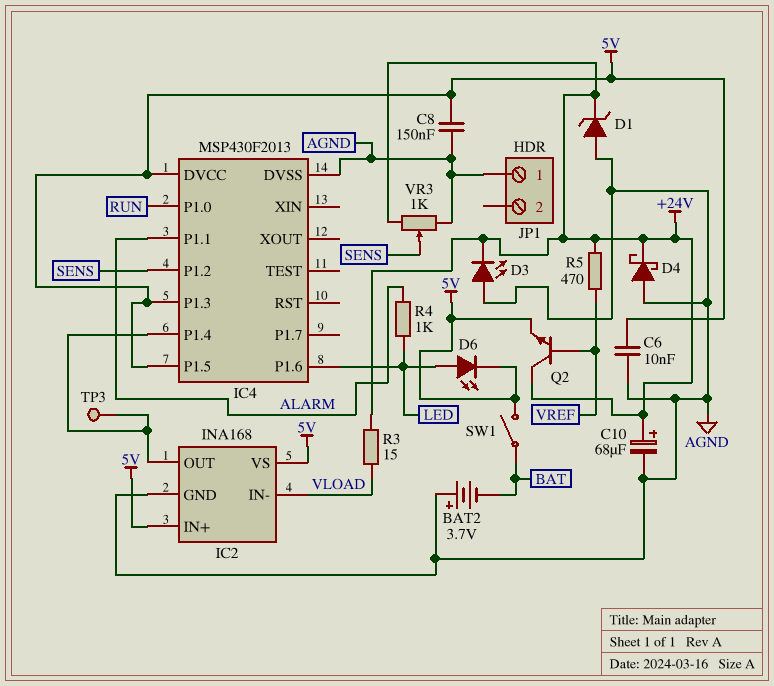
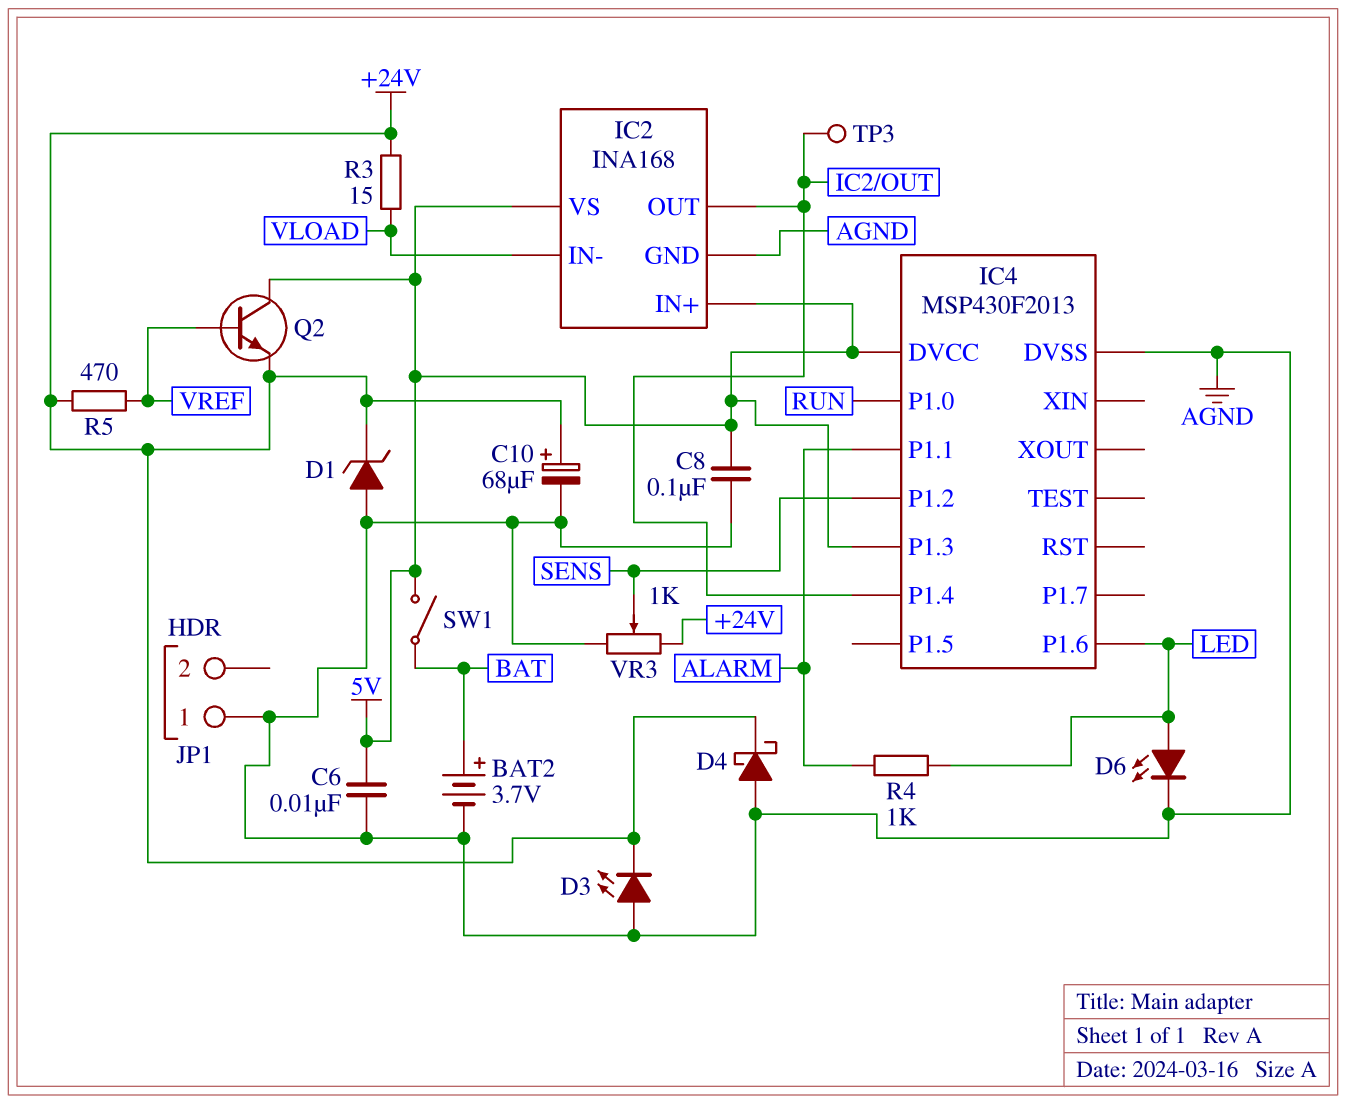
BAT2: 3.7V (plus AGND, minus BAT) -> 3.7V (plus BAT, minus AGND)
C8: 150nF (5V, AGND) -> 100nF (5V, AGND)
D6: LED (A LED, K 5V) -> LED (A LED, K AGND)
IC4 pin P1.5: 5V -> none
Q2: NPN (B VREF, C +24V, E 5V) -> NPN (B VREF, C 5V, E +24V)

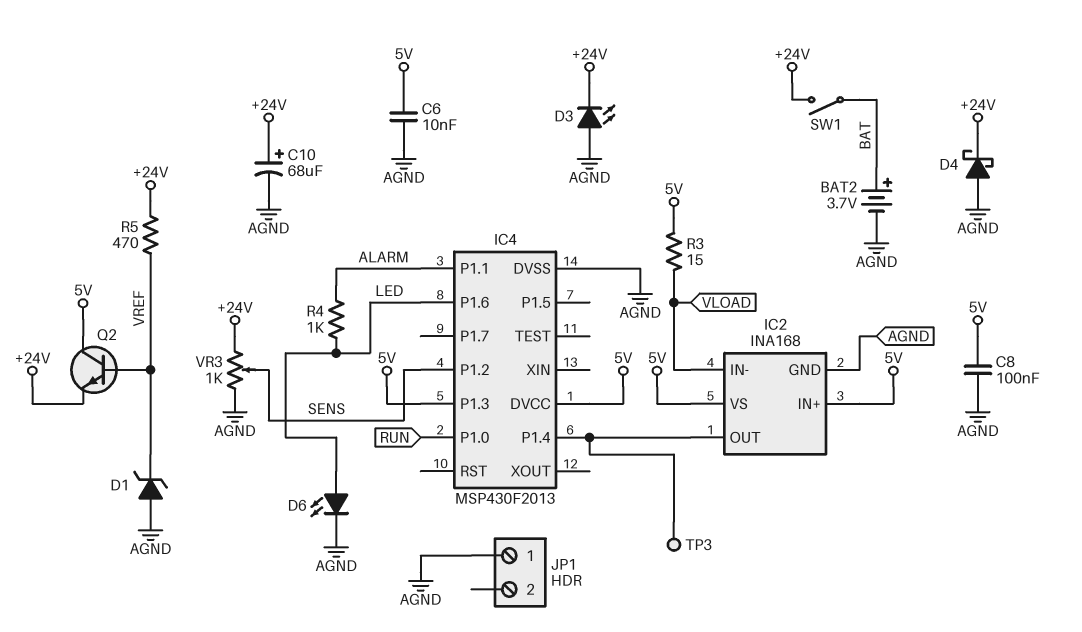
D1: zener (A AGND, K +24V) -> zener (A AGND, K VREF)
R3: 15 (+24V, VLOAD) -> 15 (5V, VLOAD)
SW1: switch (5V, BAT) -> switch (+24V, BAT)

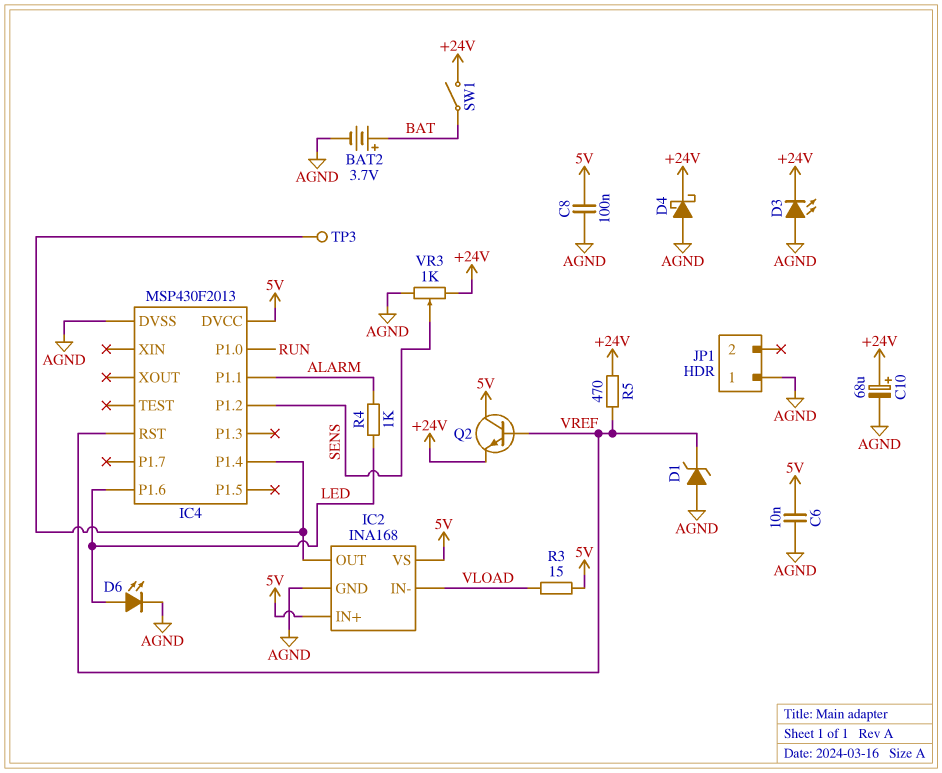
IC4 pin P1.3: 5V -> none
IC4 pin RST: none -> VREF

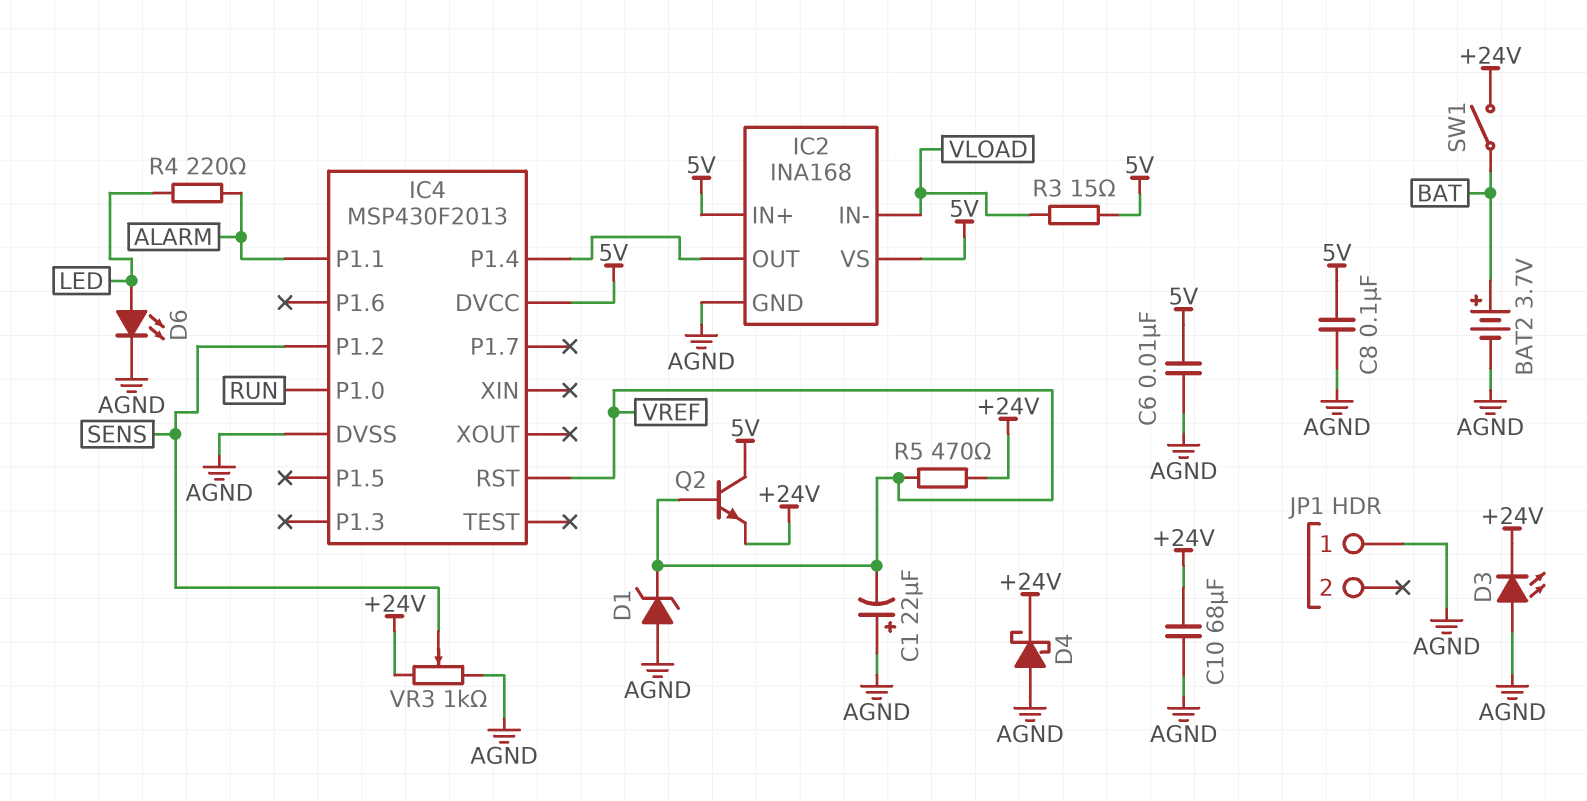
C1: none -> 22uF (plus AGND, minus VREF)
C10: 68uF (plus +24V, minus AGND) -> 68uF (+24V, AGND)
IC4 pin P1.6: LED -> none
R4: 1k (ALARM, LED) -> 220 (ALARM, LED)
TP3: test point (IC2/OUT) -> none

